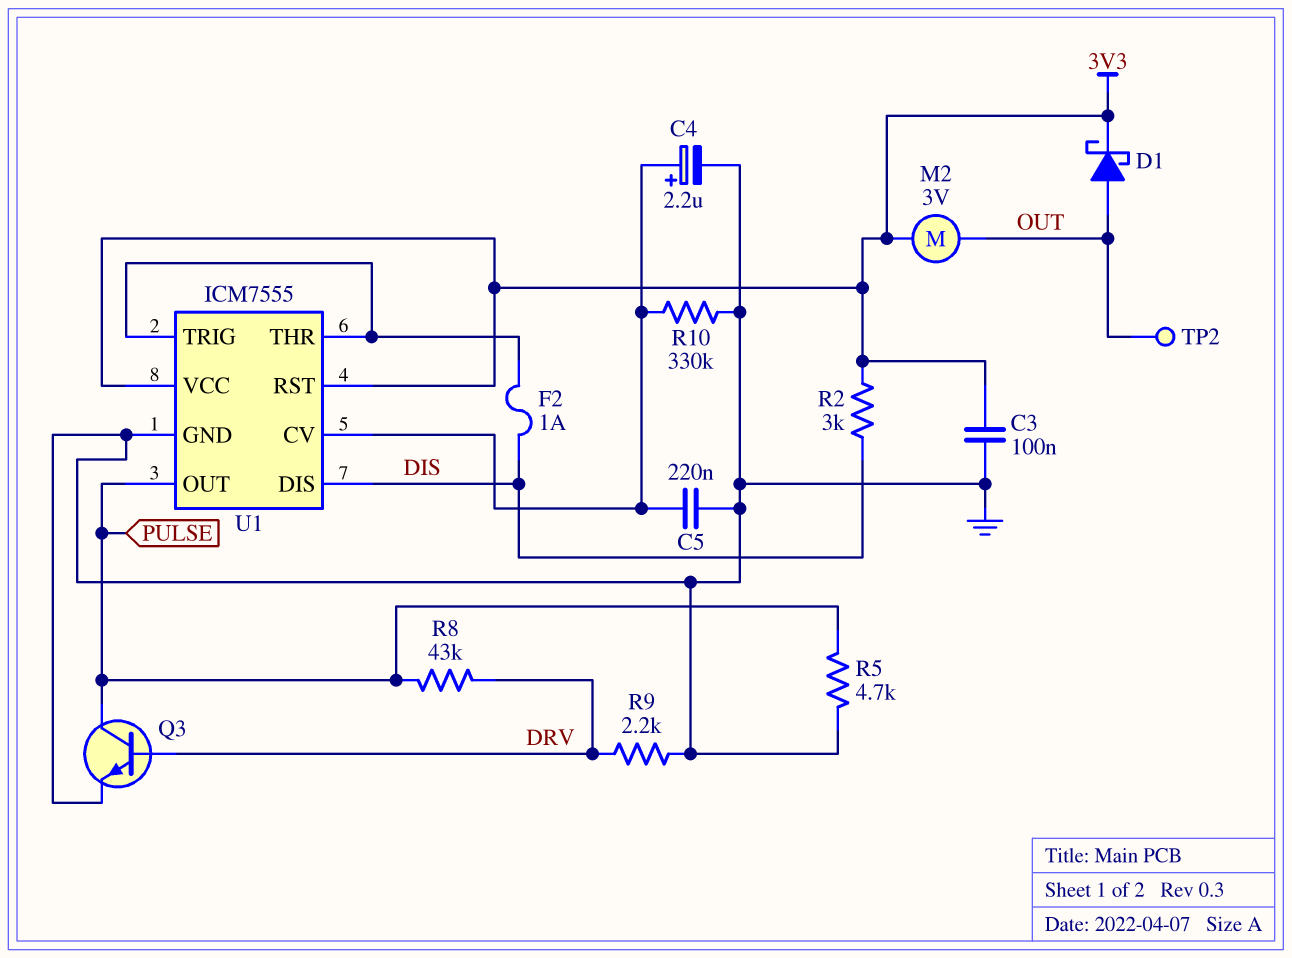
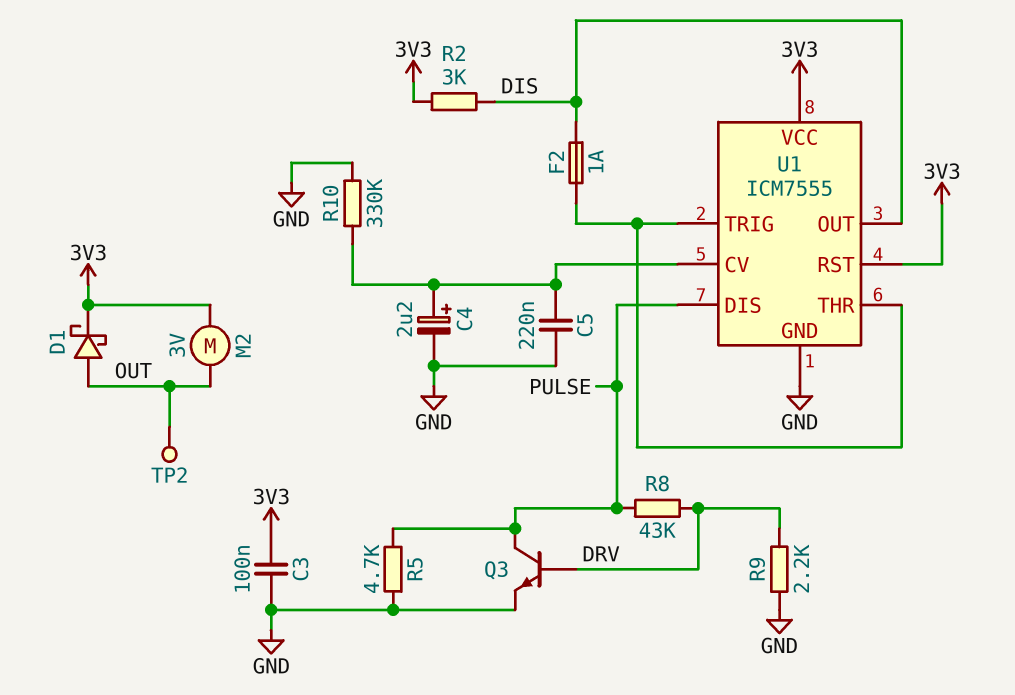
U1 pin DIS: DIS -> PULSE
U1 pin OUT: PULSE -> DIS

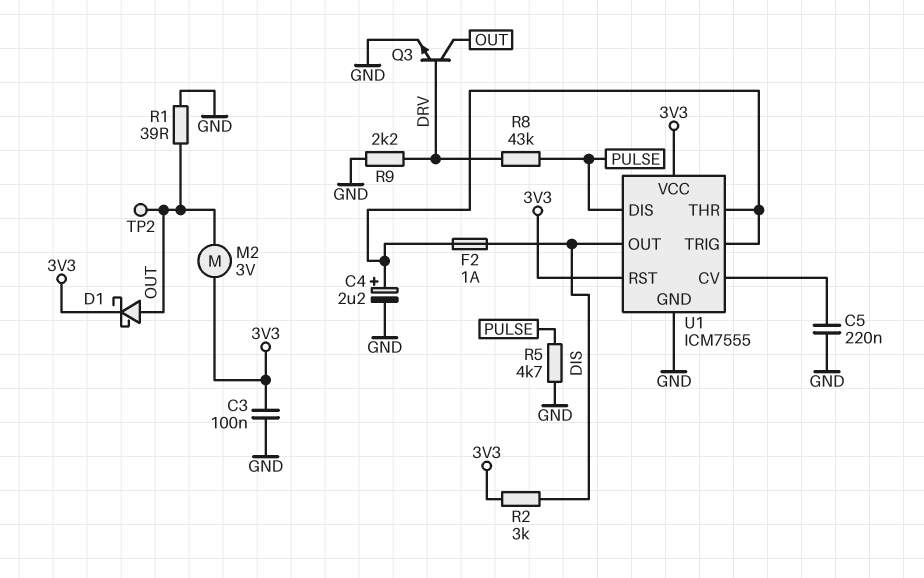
C4: 2.2uF (plus U1/CV, minus GND) -> 2.2uF (plus U1/THR, minus GND)
Q3: NPN (B DRV, C PULSE, E GND) -> NPN (B DRV, C OUT, E GND)
R1: none -> 39 (GND, OUT)
R10: 330k (GND, U1/CV) -> none

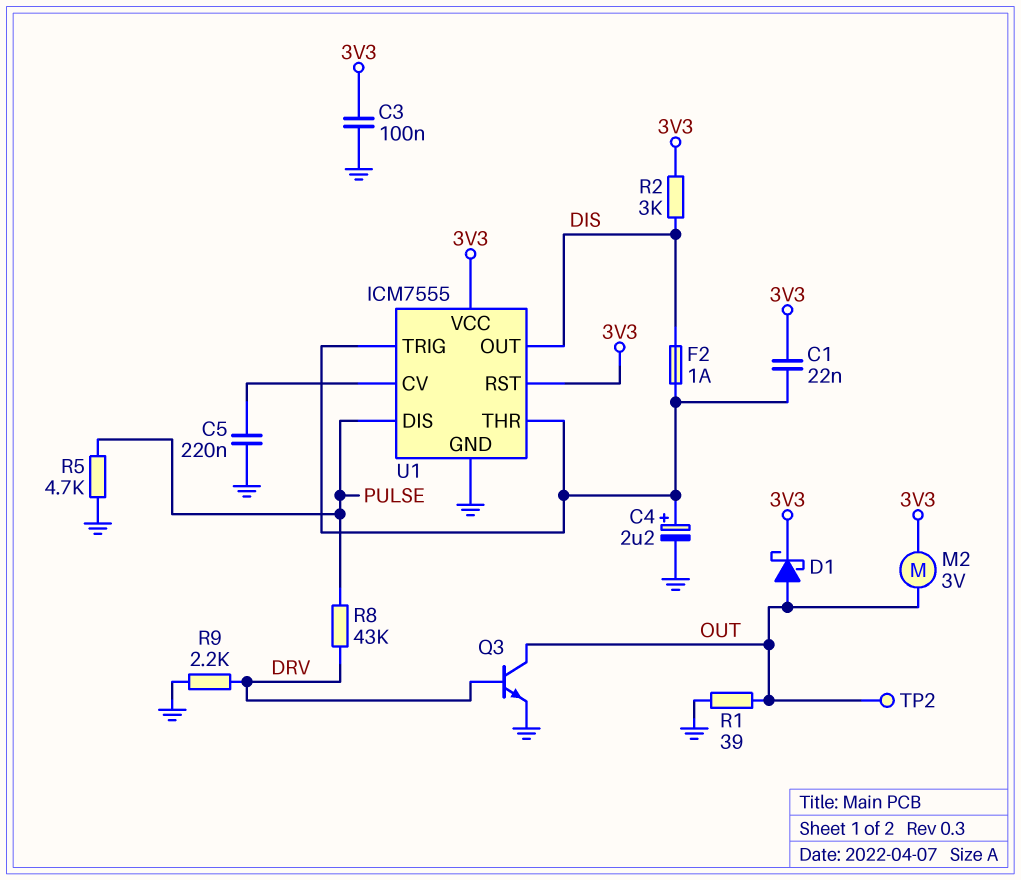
C1: none -> 22nF (3V3, U1/THR)

